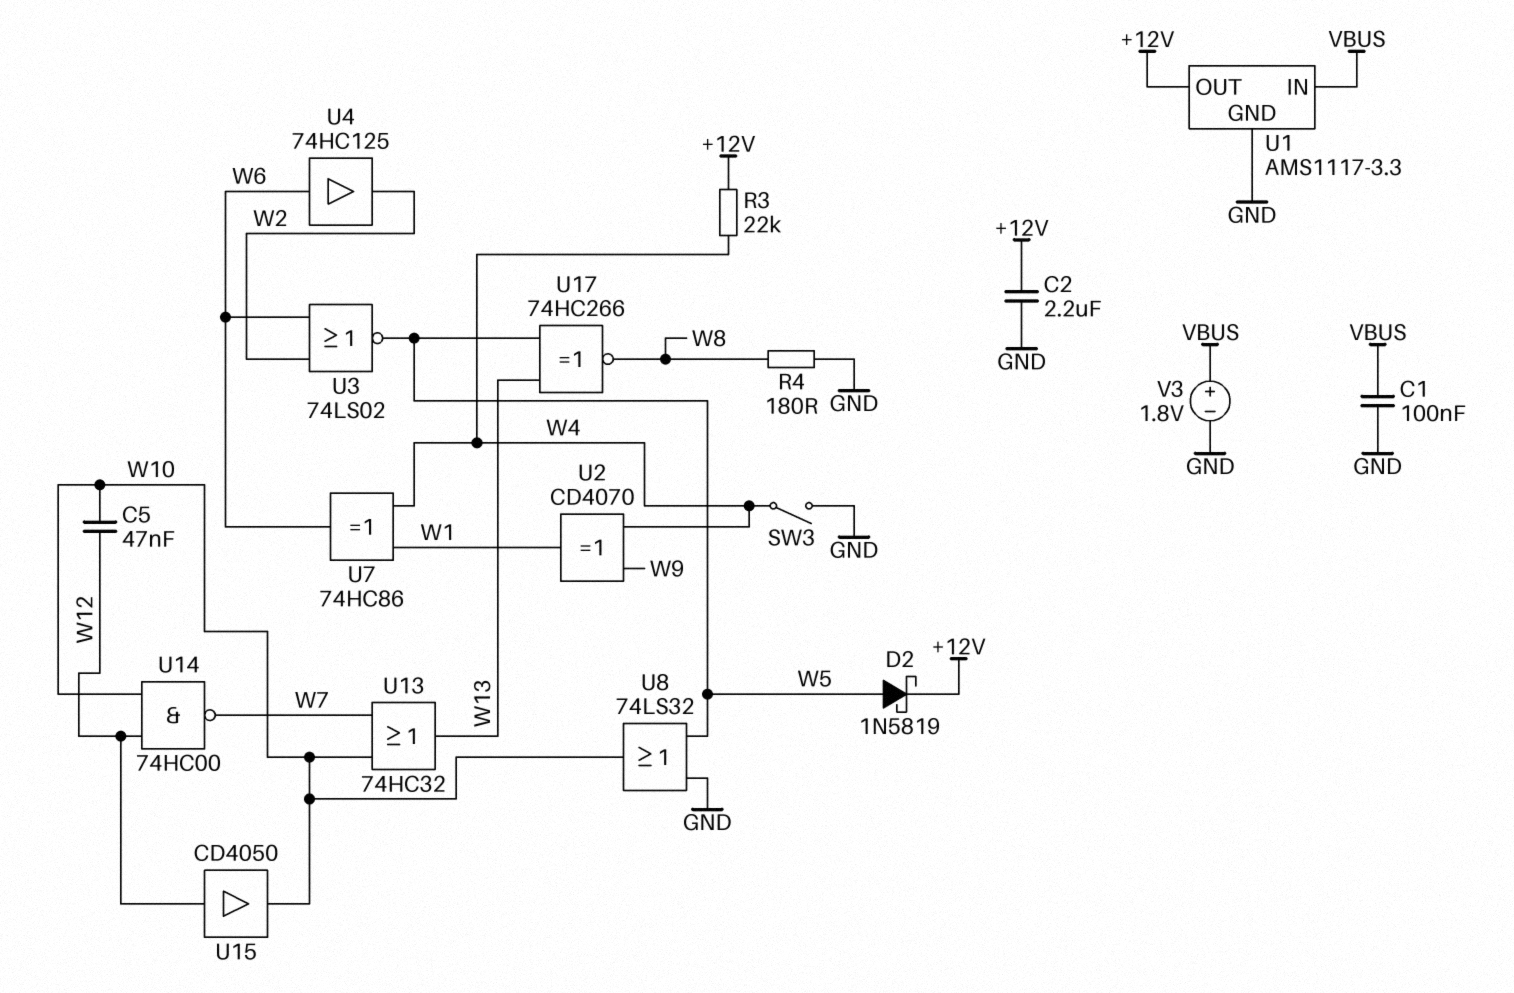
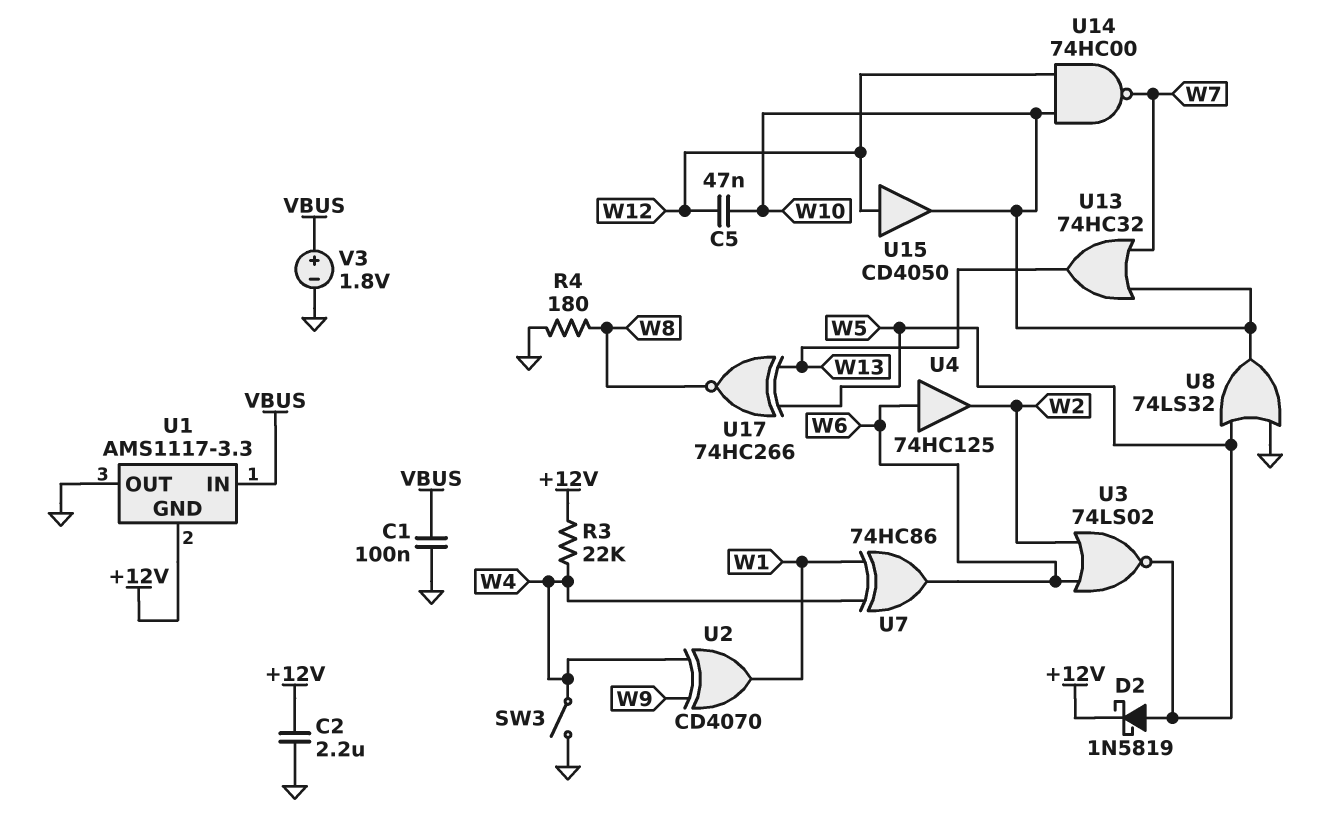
U1 pin GND: GND -> +12V
U1 pin OUT: +12V -> GND

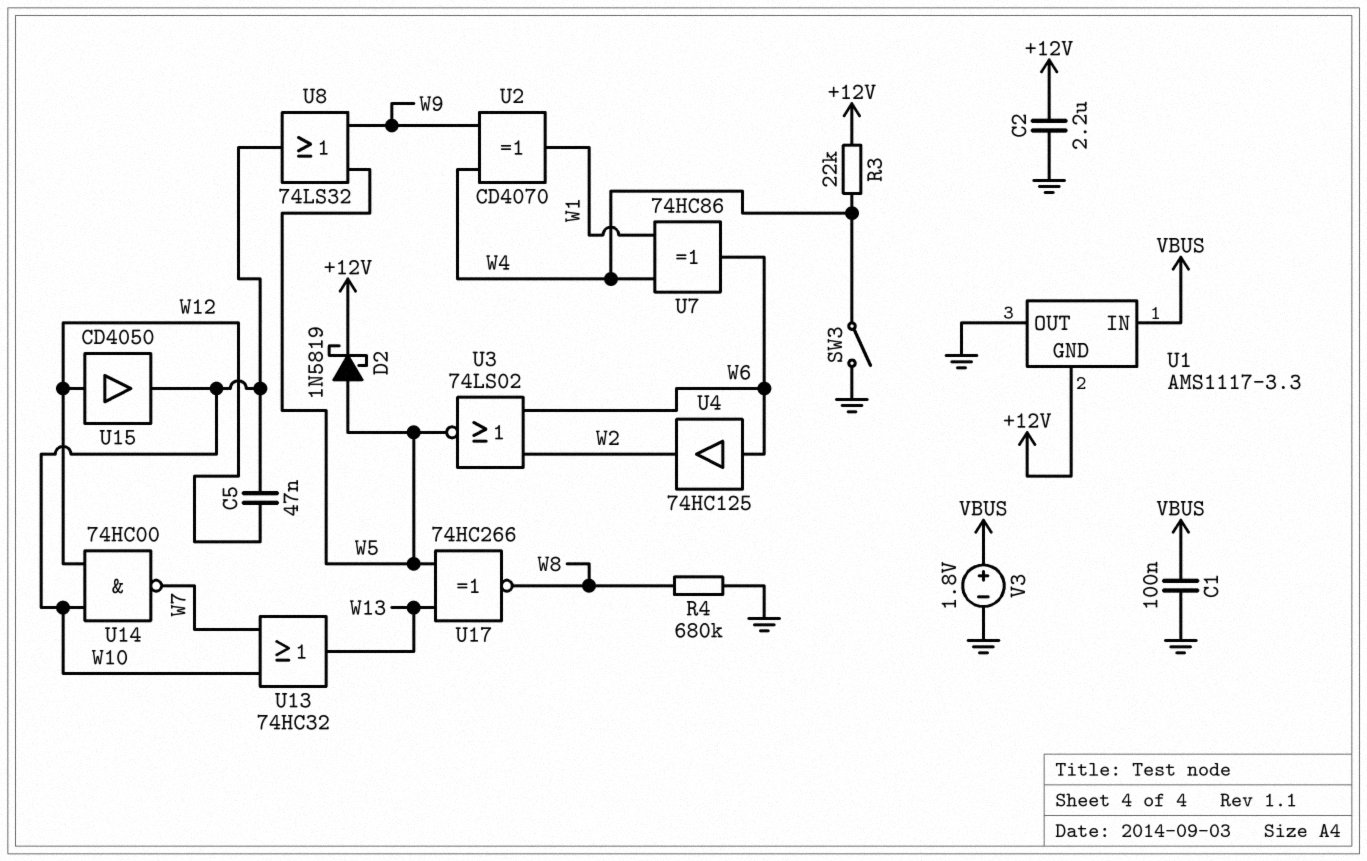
R4: 180 (GND, W8) -> 680k (GND, W8)
U8: OR 74LS32 (in GND, in W5, out W10) -> OR 74LS32 (in W5, in W9, out W10)

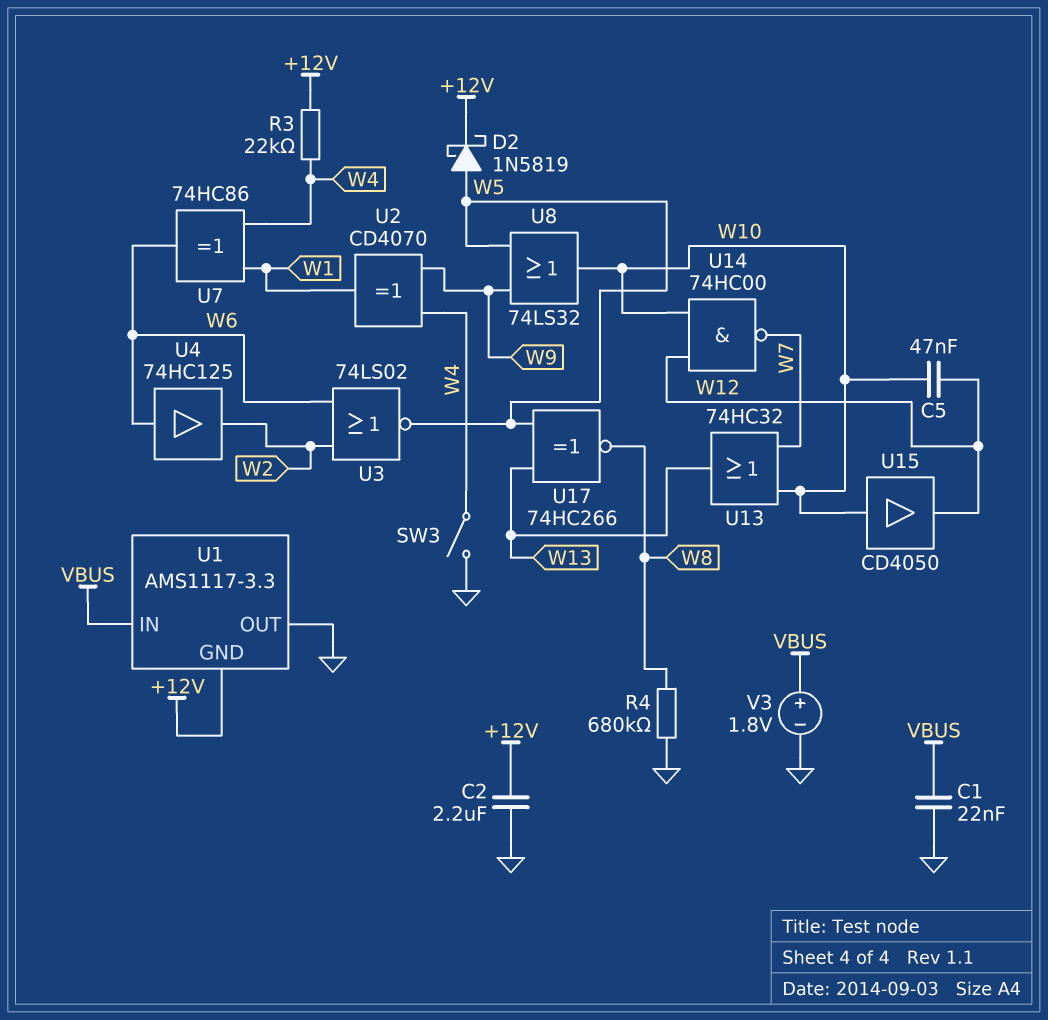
C1: 100nF (GND, VBUS) -> 22nF (GND, VBUS)
U15: buffer CD4050 (in W12, out W10) -> buffer CD4050 (in W10, out W12)

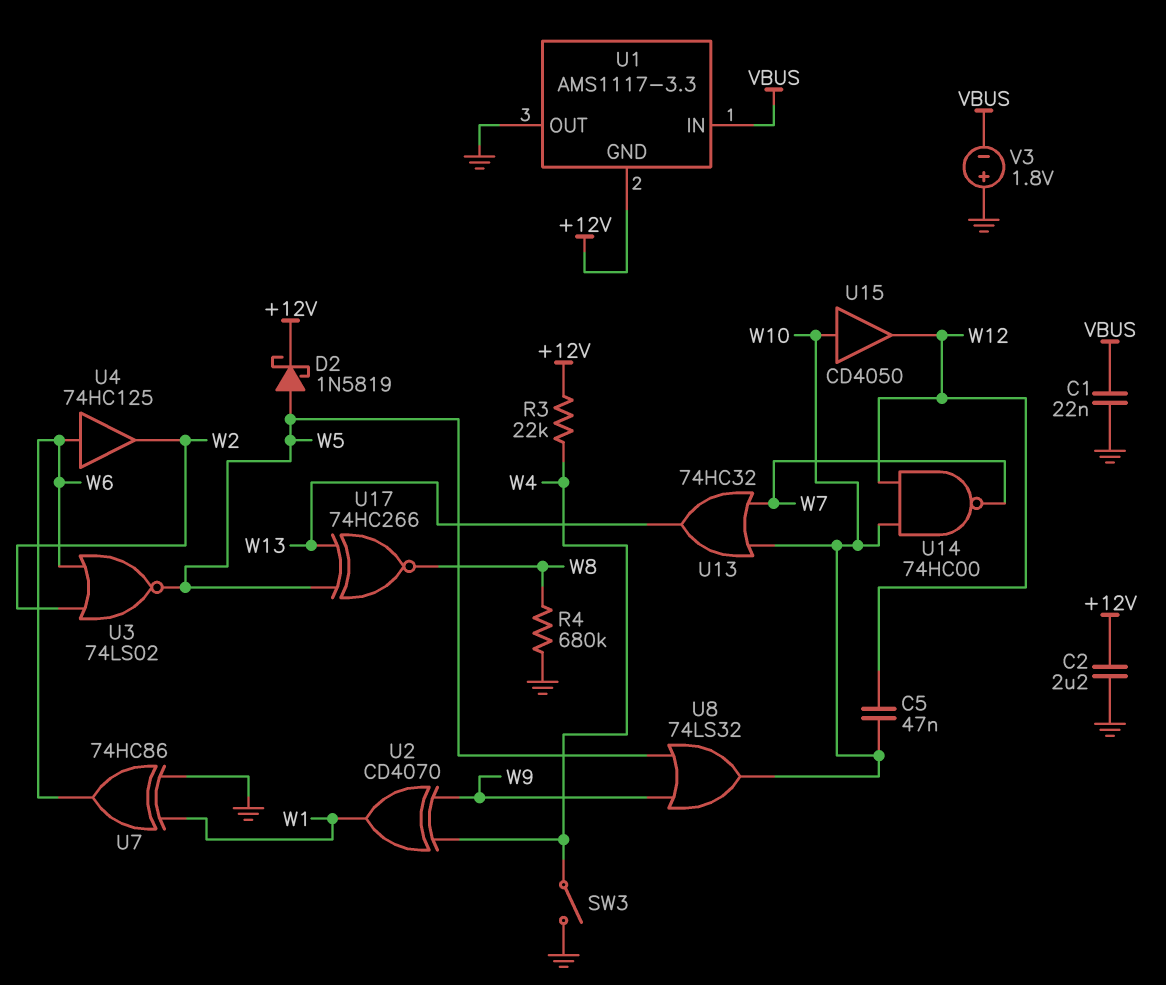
U7: XOR 74HC86 (in W1, in W4, out W6) -> XOR 74HC86 (in GND, in W1, out W6)
V3: 1.8V (plus VBUS, minus GND) -> 1.8V (plus GND, minus VBUS)

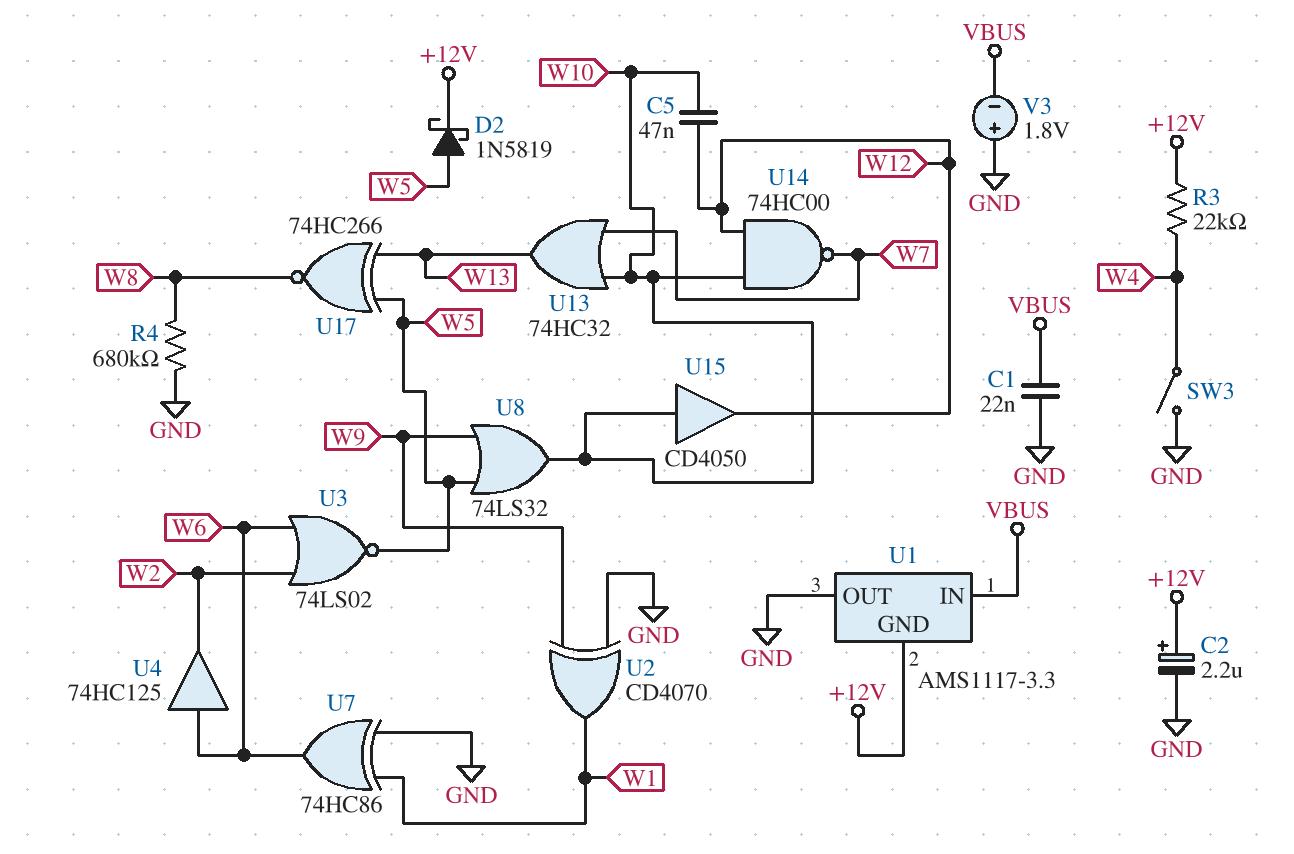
C2: 2.2uF (+12V, GND) -> 2.2uF (plus +12V, minus GND)
U2: XOR CD4070 (in W4, in W9, out W1) -> XOR CD4070 (in GND, in W9, out W1)

